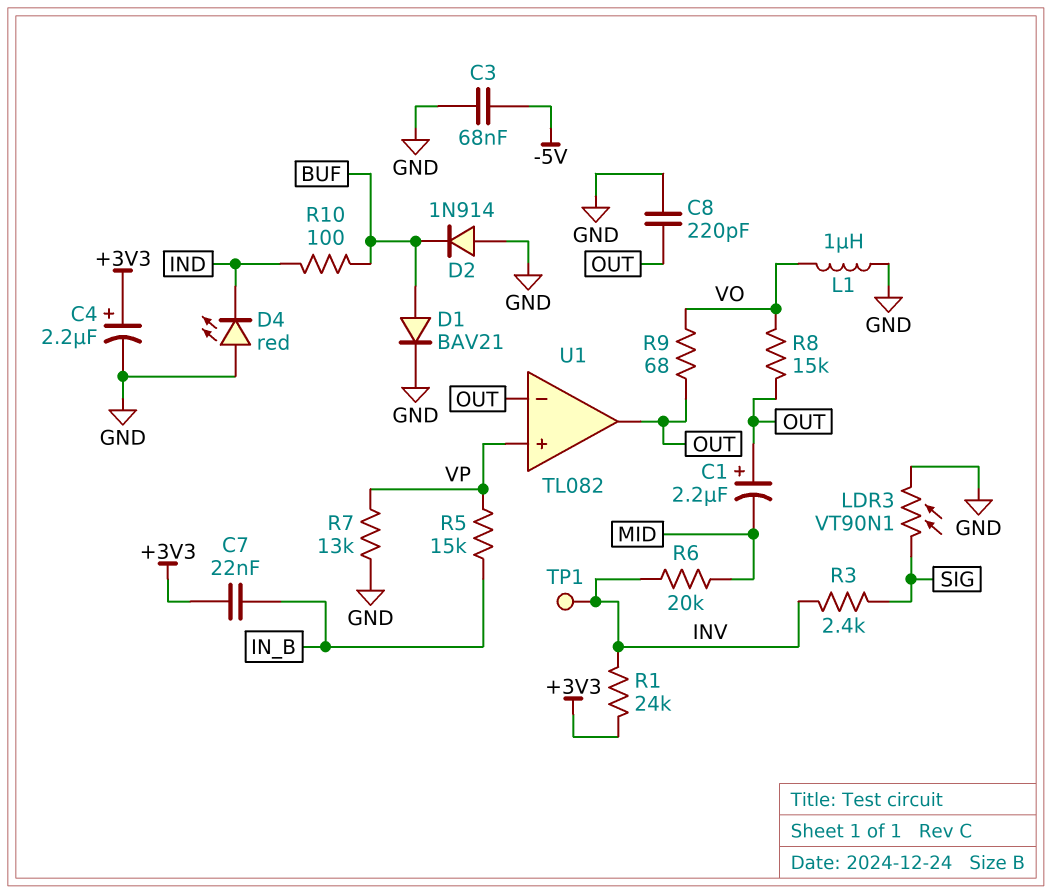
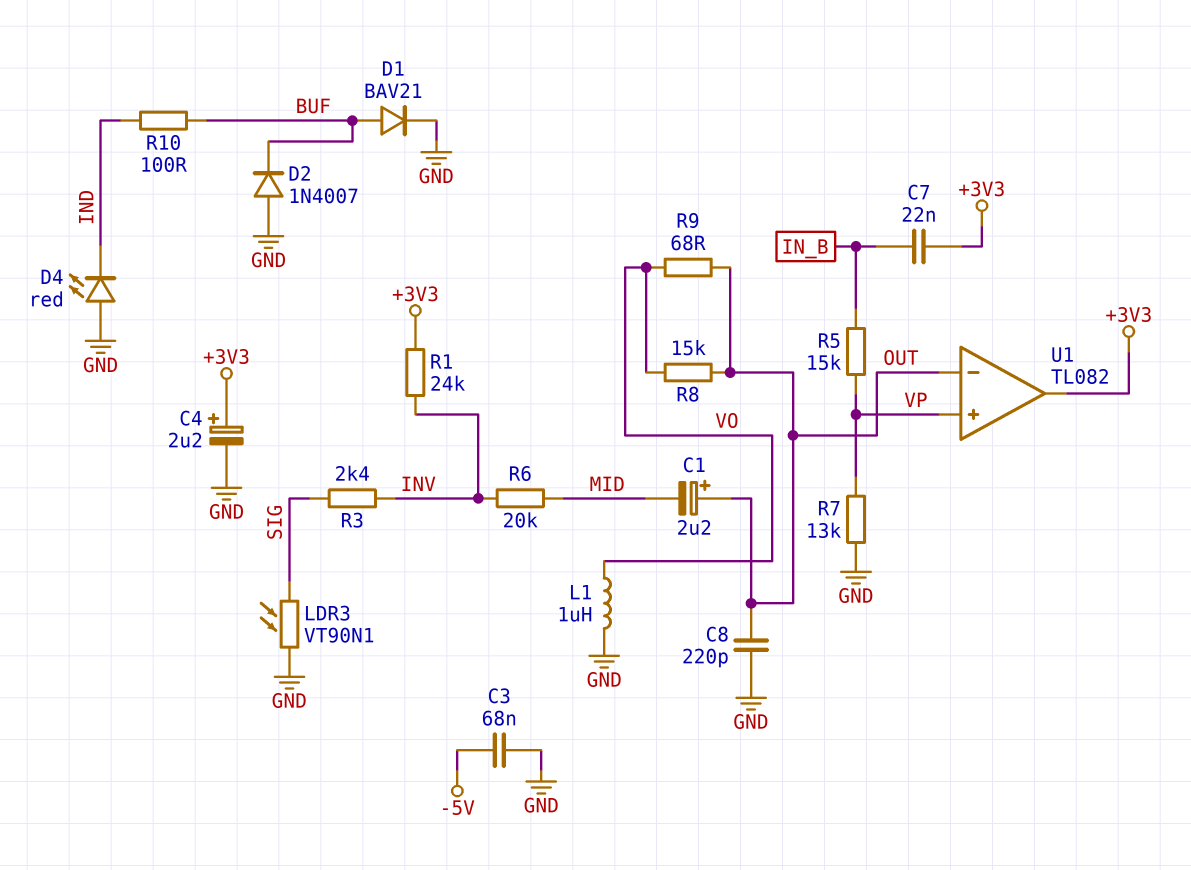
D2: diode 1N914 (A GND, K BUF) -> diode 1N4007 (A GND, K BUF)
TP1: test point (INV) -> none
U1 pin out: OUT -> +3V3

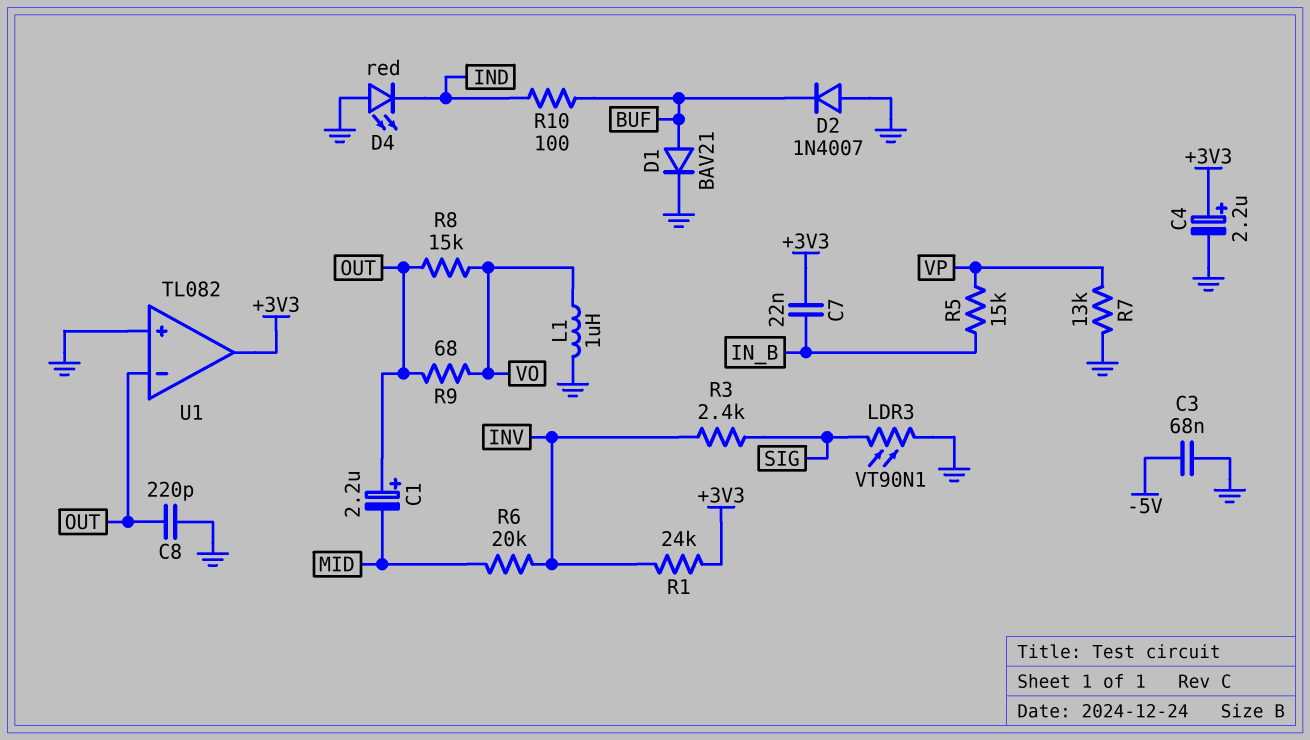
U1 pin in+: VP -> GND

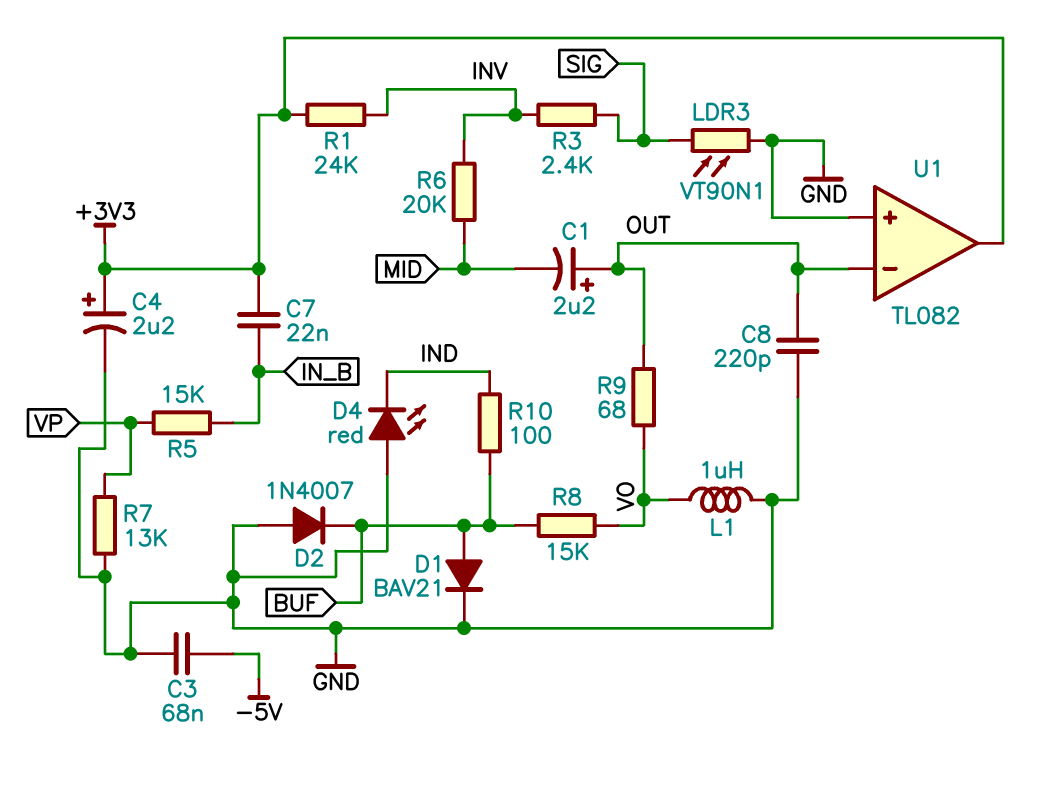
R8: 15k (OUT, VO) -> 15k (BUF, VO)

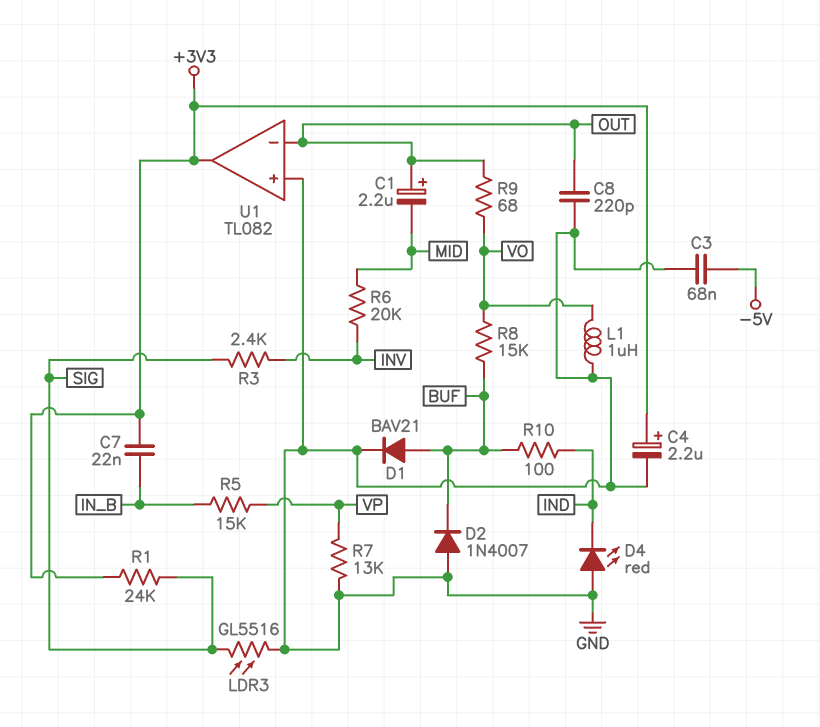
LDR3: VT90N1 (GND, SIG) -> GL5516 (GND, SIG)
R1: 24k (+3V3, INV) -> 24k (+3V3, SIG)

